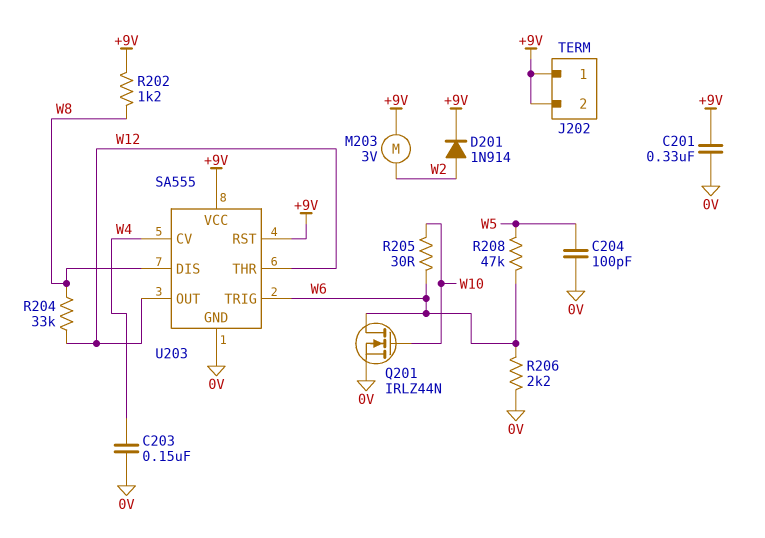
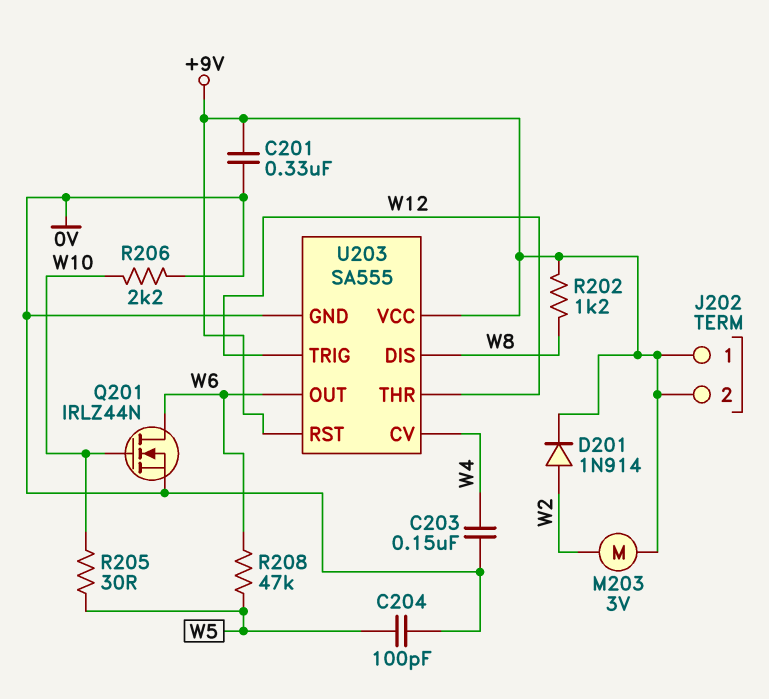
R204: 33k (W8, W12) -> none
R205: 30 (W6, W10) -> 30 (W5, W10)
R206: 2.2k (0V, W6) -> 2.2k (0V, W10)
U203 pin OUT: W12 -> W6
U203 pin TRIG: W6 -> W12

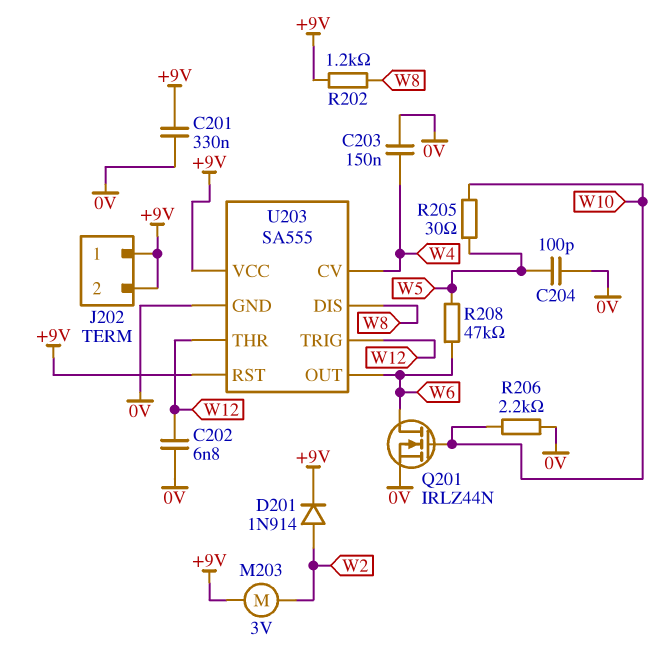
C202: none -> 6.8nF (0V, W12)

